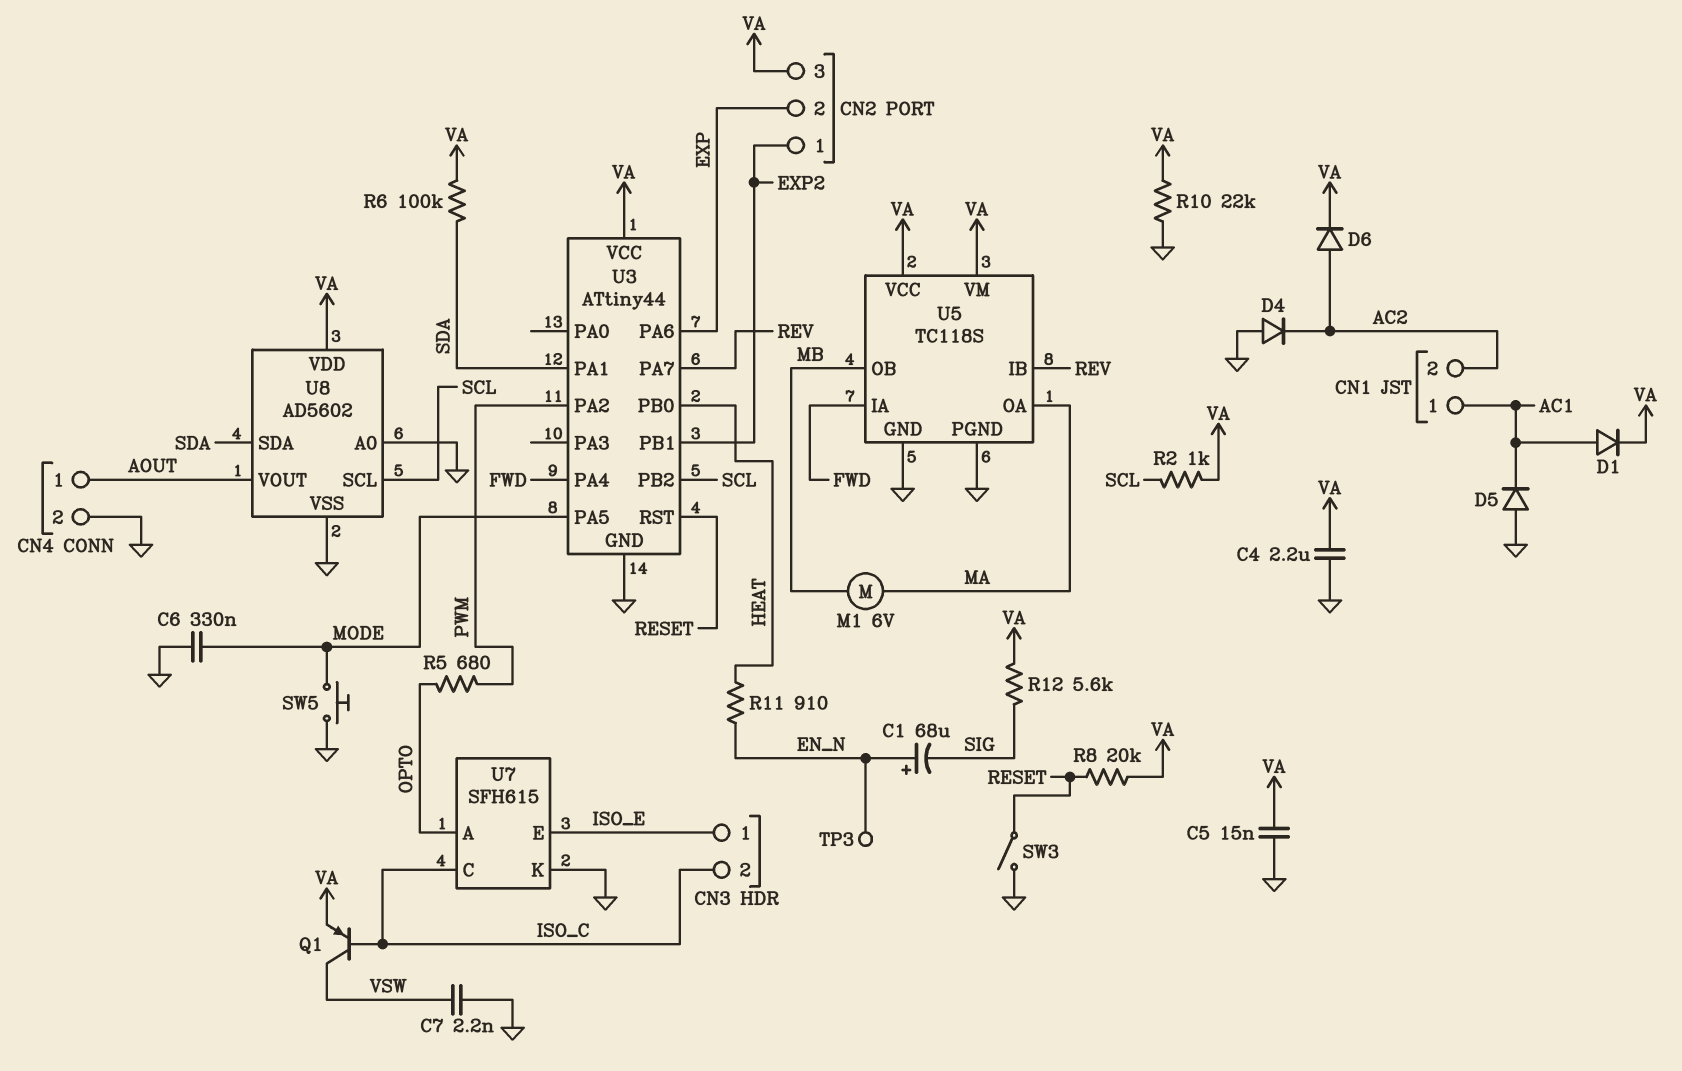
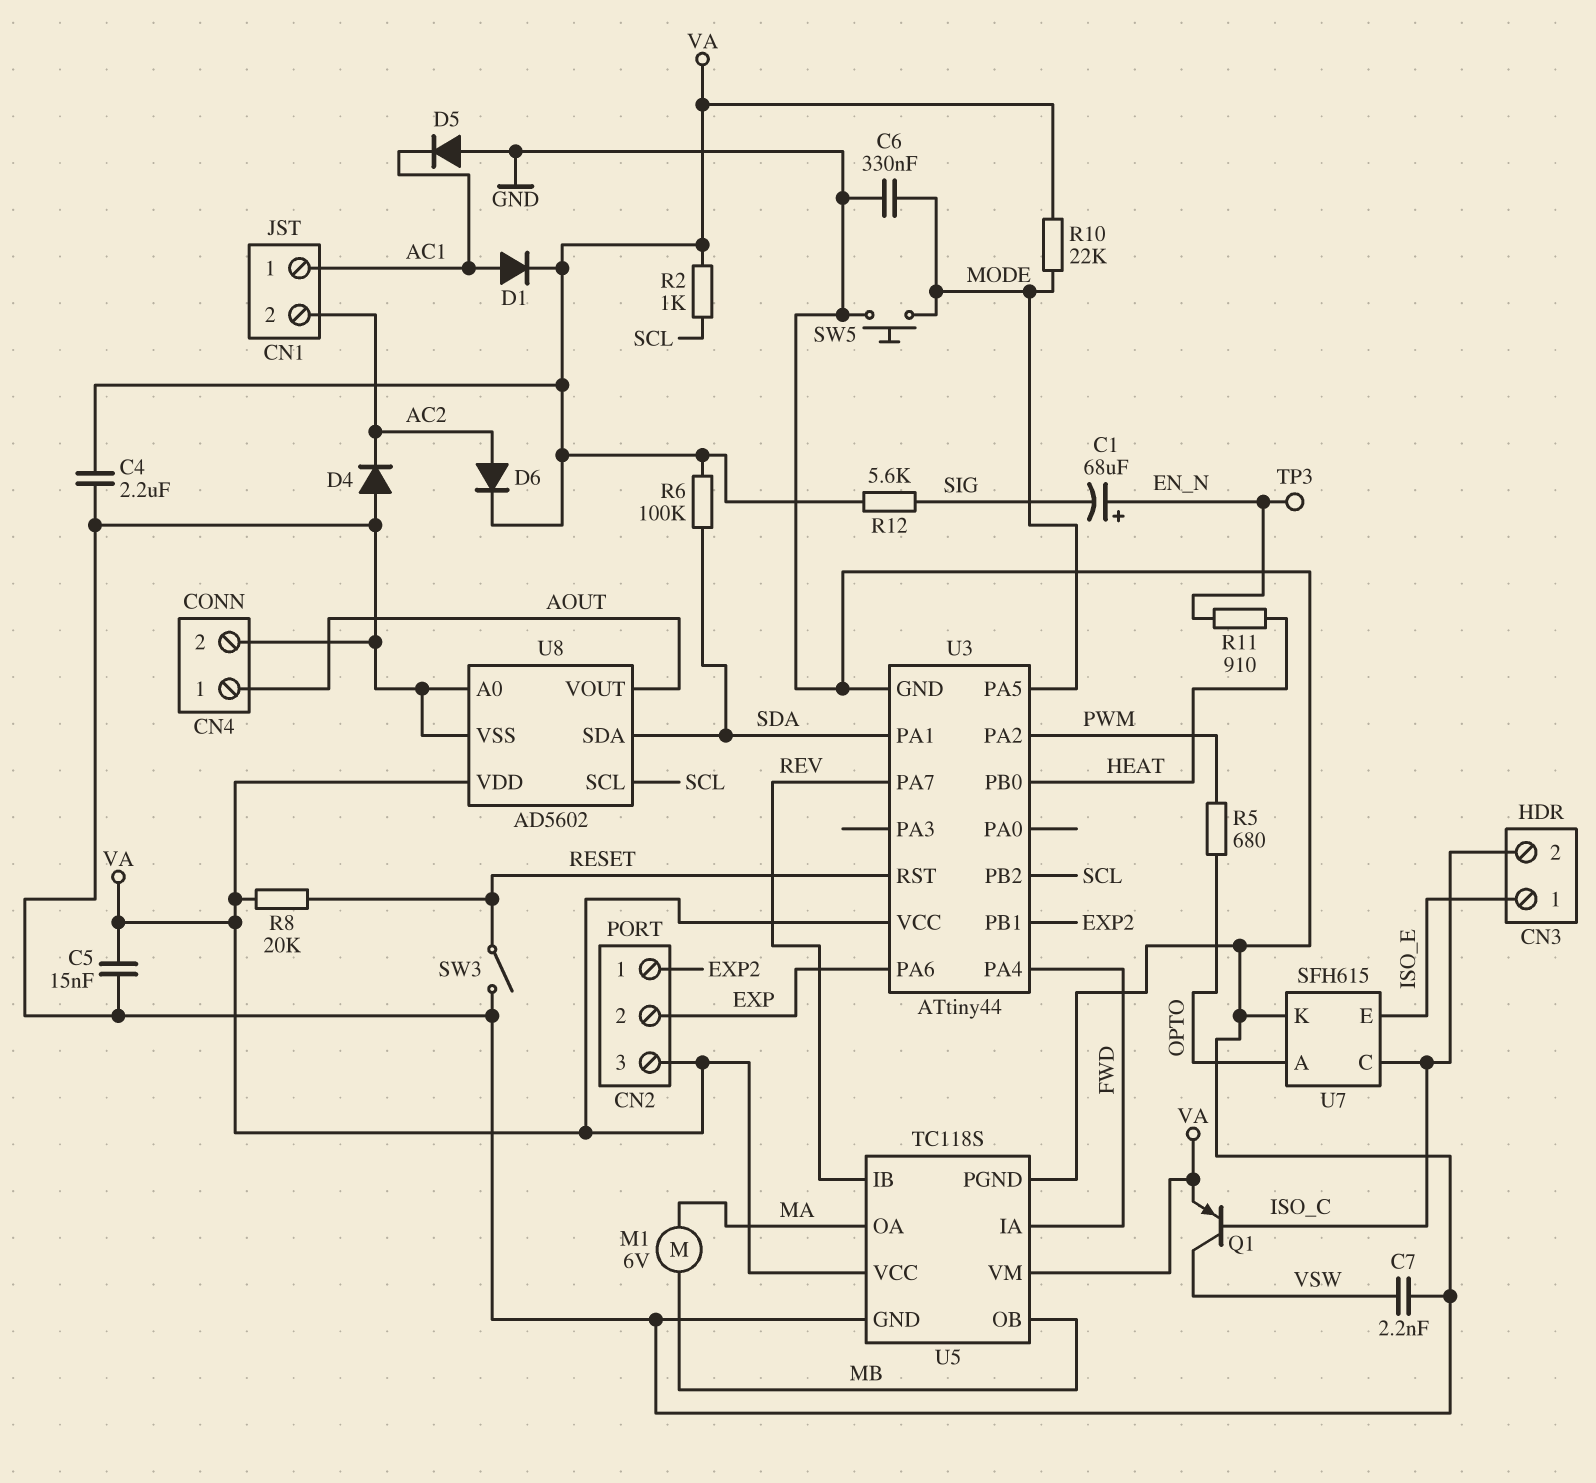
R10: 22k (GND, VA) -> 22k (MODE, VA)

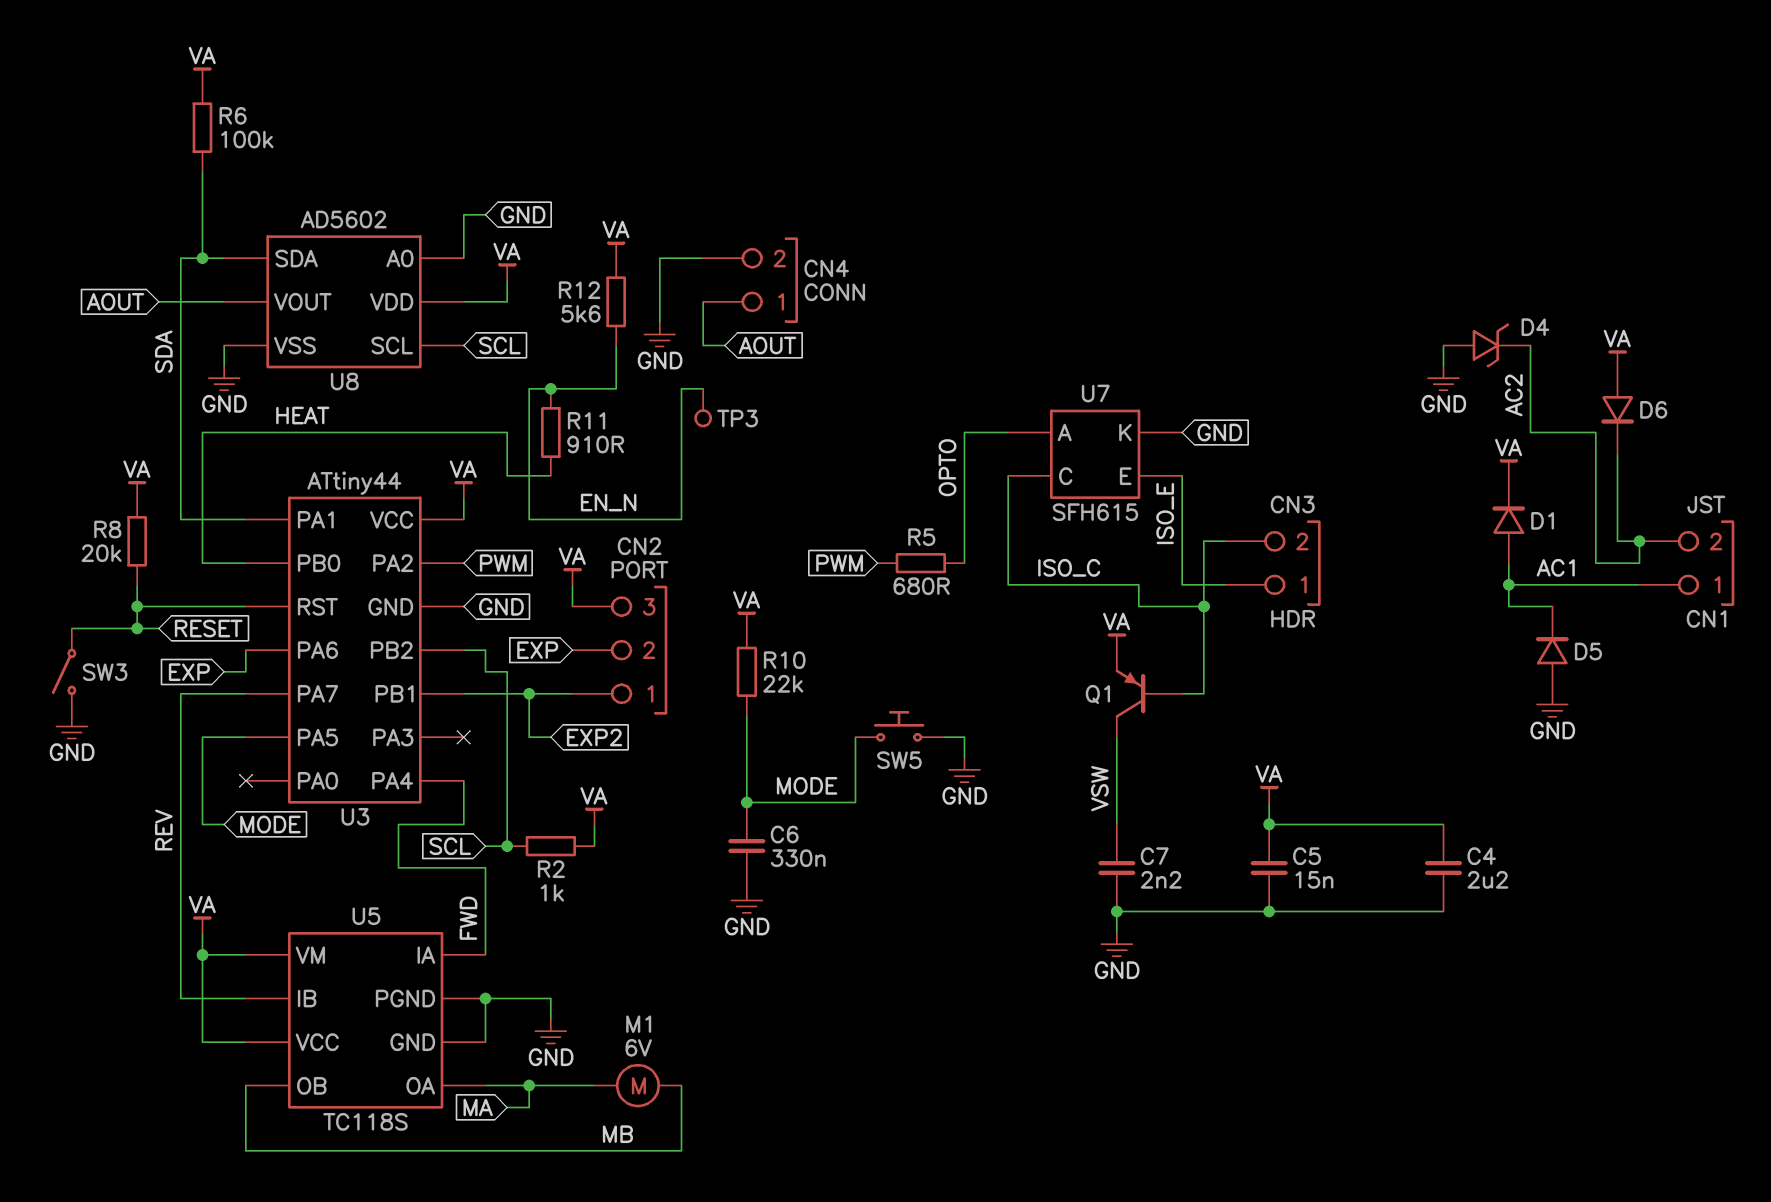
C1: 68uF (plus EN_N, minus SIG) -> none
D4: diode (A GND, K AC2) -> zener (A GND, K AC2)
D6: diode (A AC2, K VA) -> diode (A VA, K AC2)
R12: 5.6k (SIG, VA) -> 5.6k (EN_N, VA)

